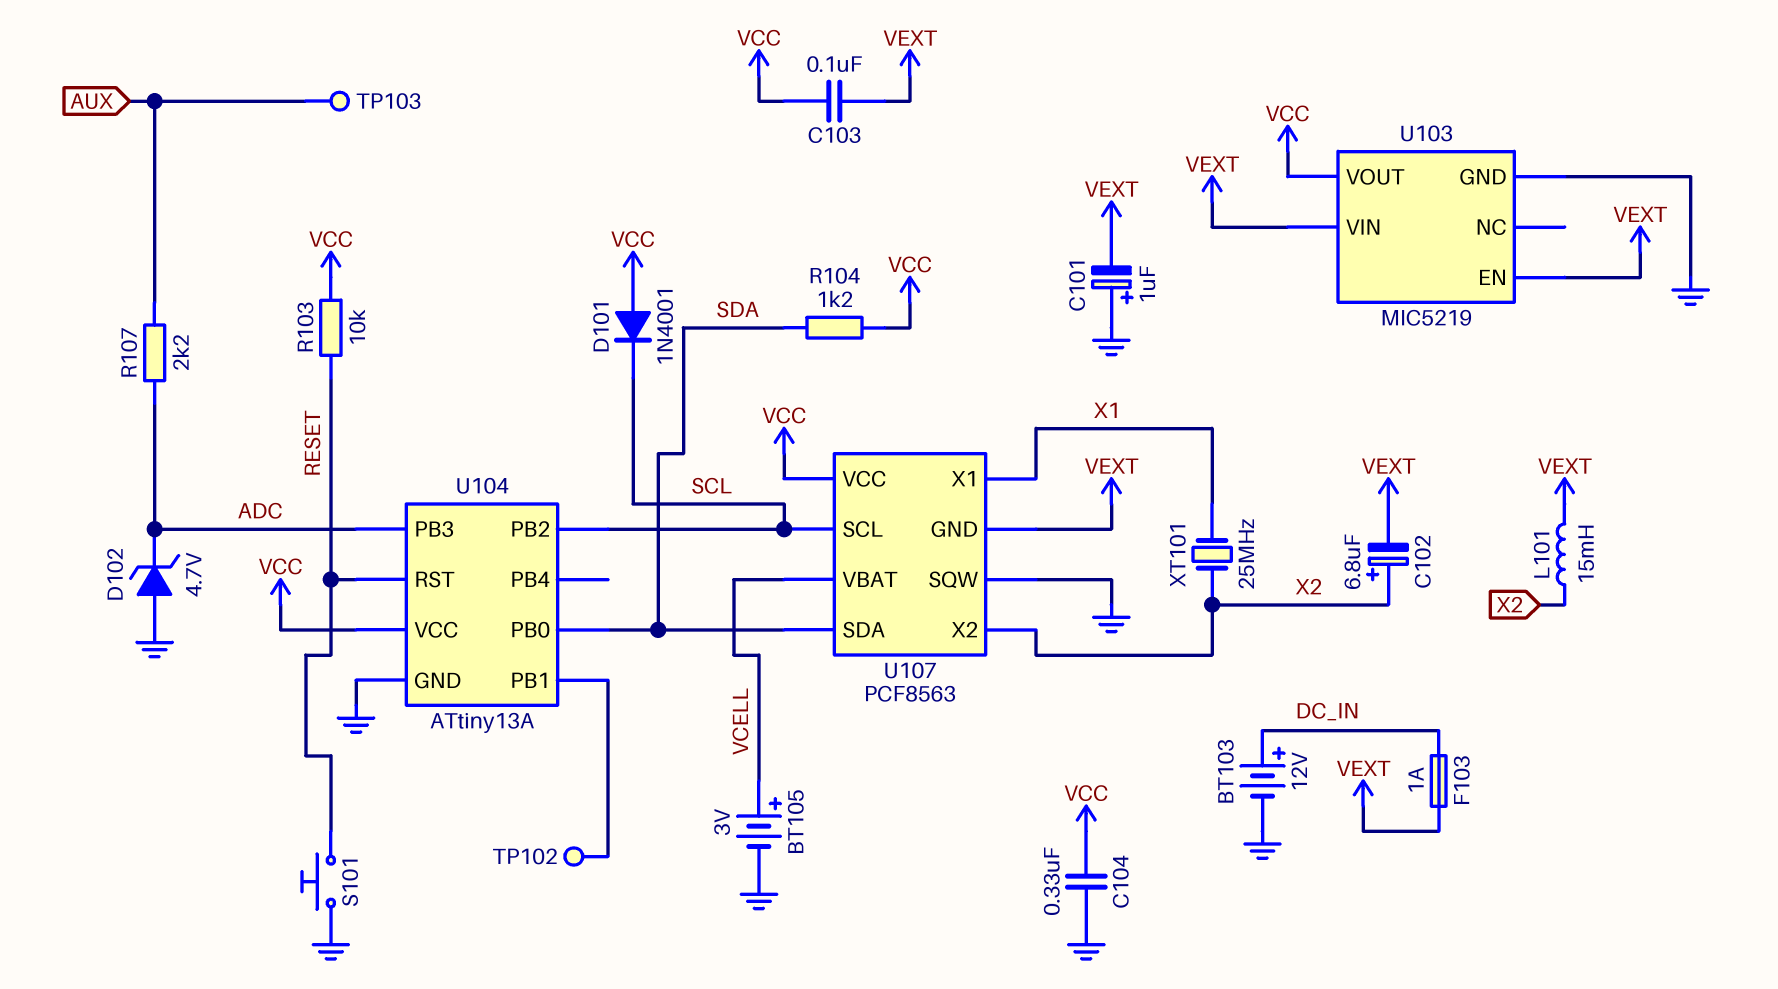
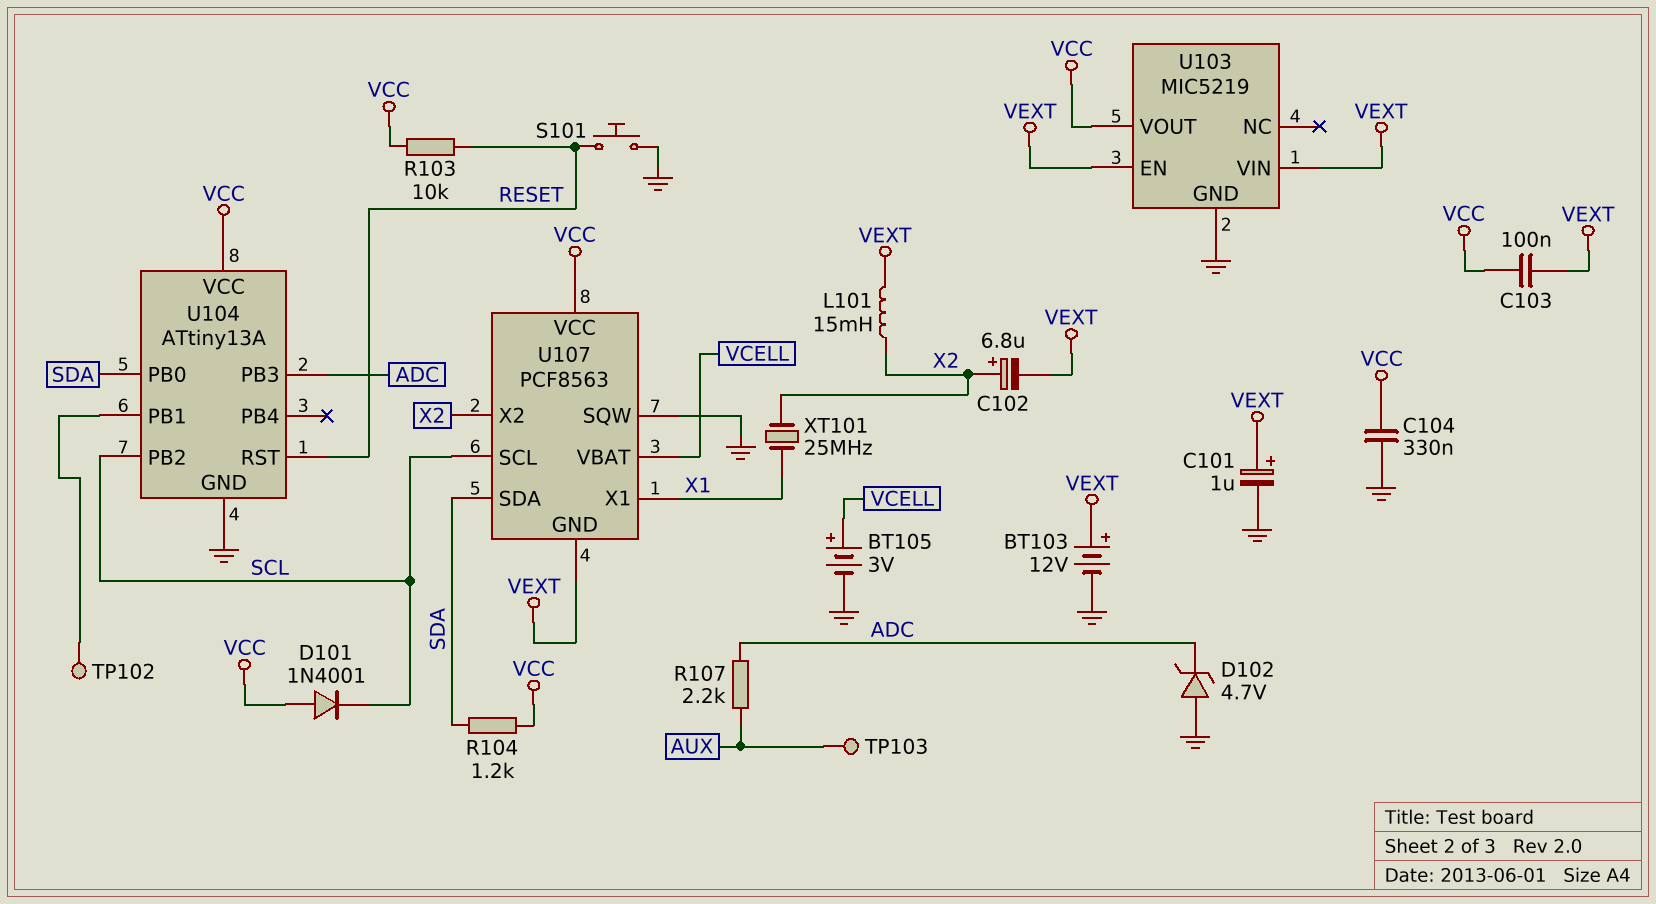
BT103: 12V (plus DC_IN, minus GND) -> 12V (plus VEXT, minus GND)
C101: 1uF (plus GND, minus VEXT) -> 1uF (plus VEXT, minus GND)
F103: 1A (DC_IN, VEXT) -> none

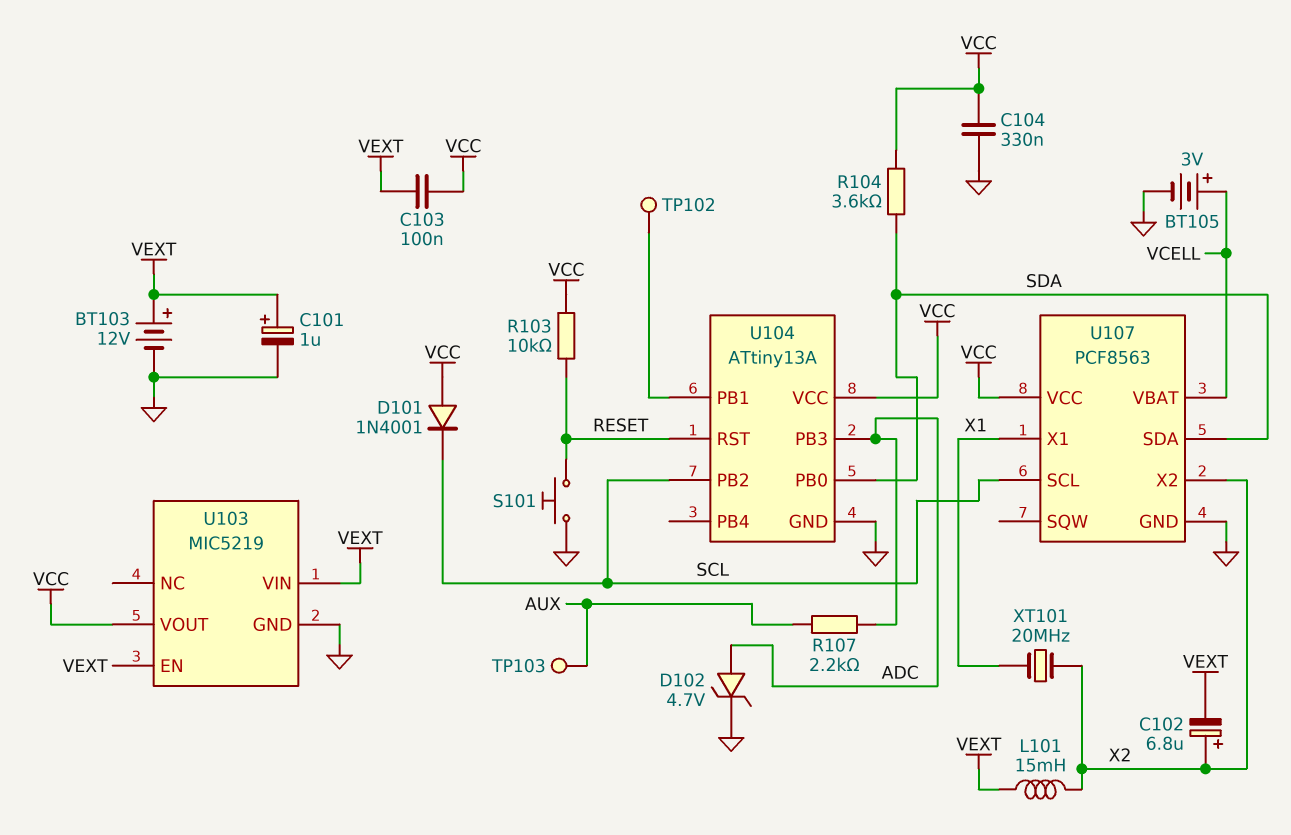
D102: zener 4.7V (A GND, K ADC) -> zener 4.7V (A ADC, K GND)
R104: 1.2k (SDA, VCC) -> 3.6k (SDA, VCC)
U107 pin GND: VEXT -> GND
U107 pin SQW: GND -> none
XT101: 25MHz (X1, X2) -> 20MHz (X1, X2)

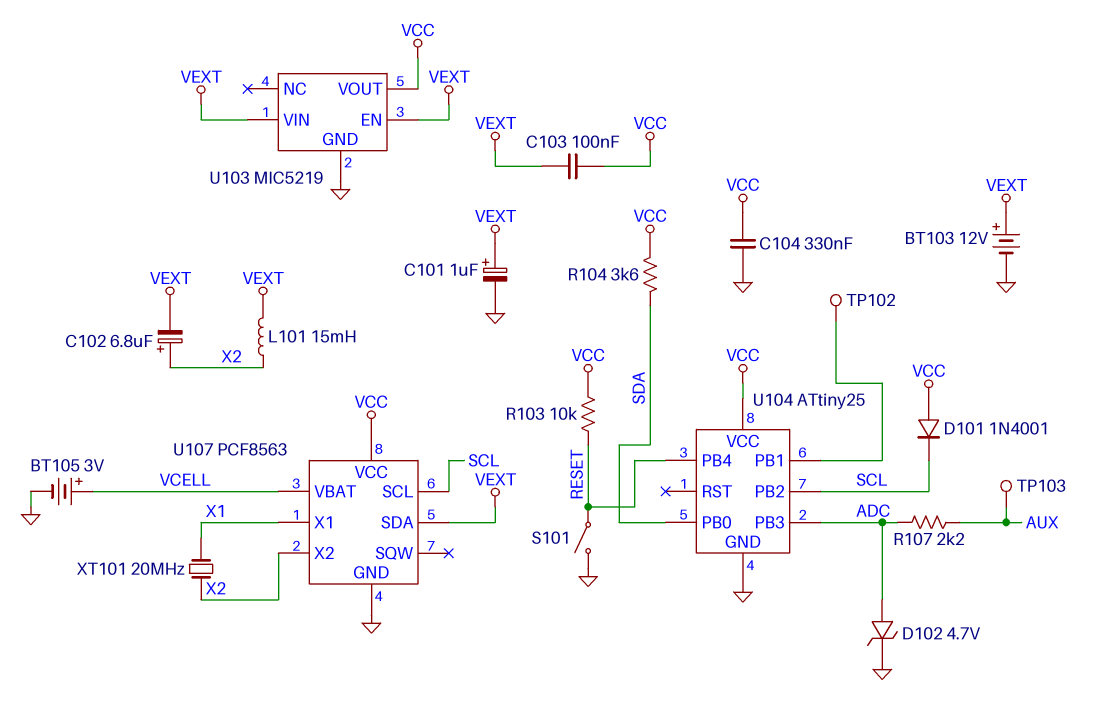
S101: button (GND, RESET) -> switch (GND, RESET)
U104: ATtiny13A -> ATtiny25
U104 pin PB4: none -> RESET
U104 pin RST: RESET -> none
U107 pin SDA: SDA -> VEXT

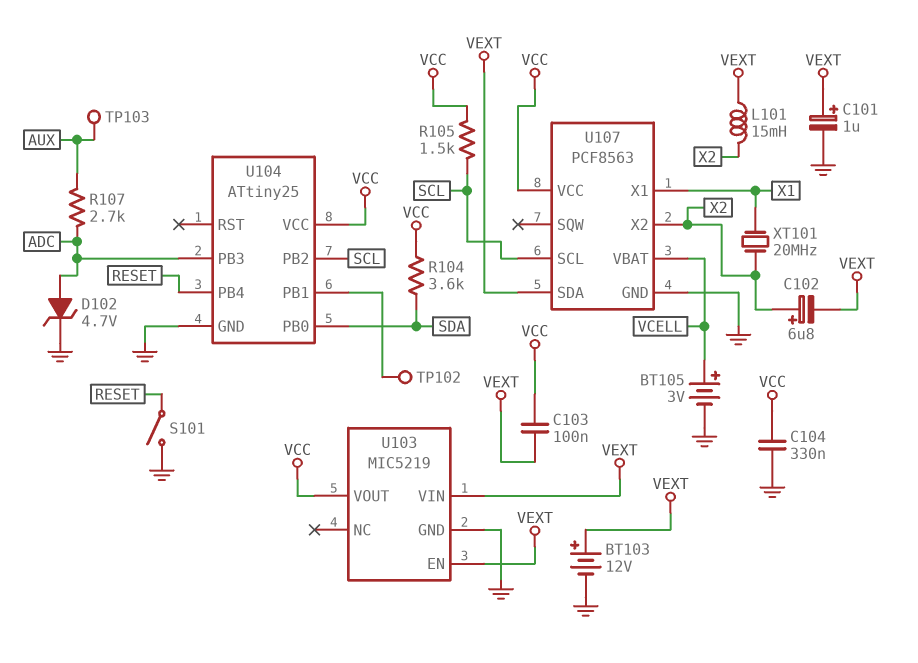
D101: diode 1N4001 (A VCC, K SCL) -> none
R103: 10k (RESET, VCC) -> none
R105: none -> 1.5k (SCL, VCC)
R107: 2.2k (ADC, AUX) -> 2.7k (ADC, AUX)

